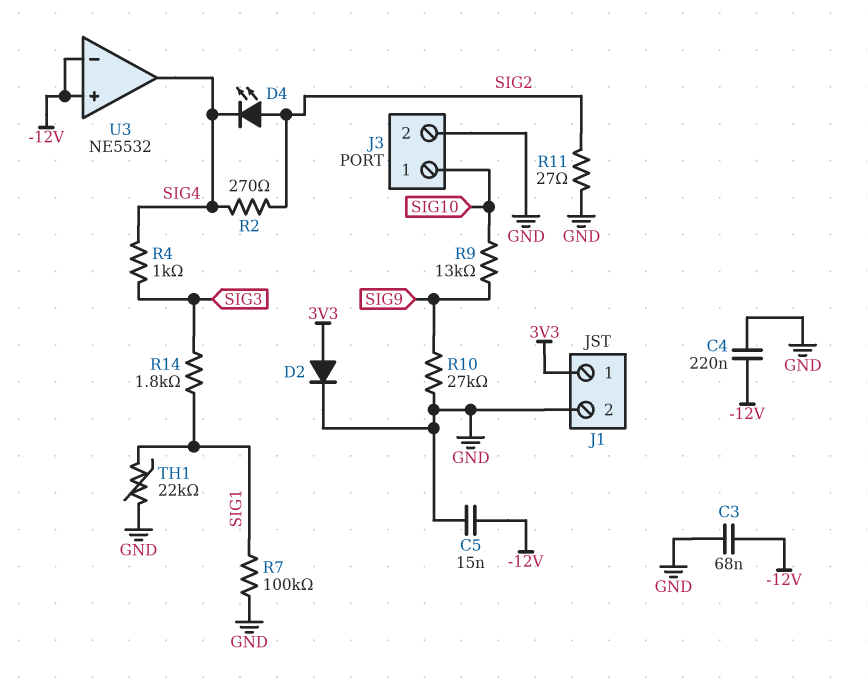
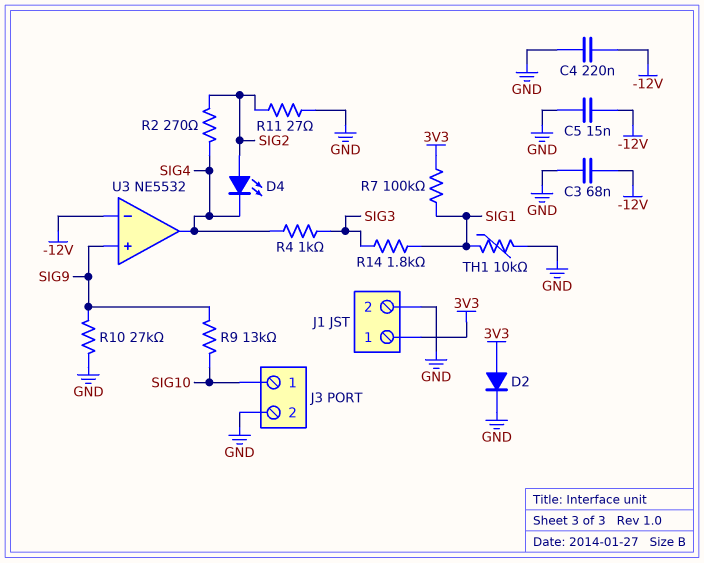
R7: 100k (GND, SIG1) -> 100k (3V3, SIG1)
TH1: 22k (GND, SIG1) -> 10k (GND, SIG1)
U3 pin in+: -12V -> SIG9

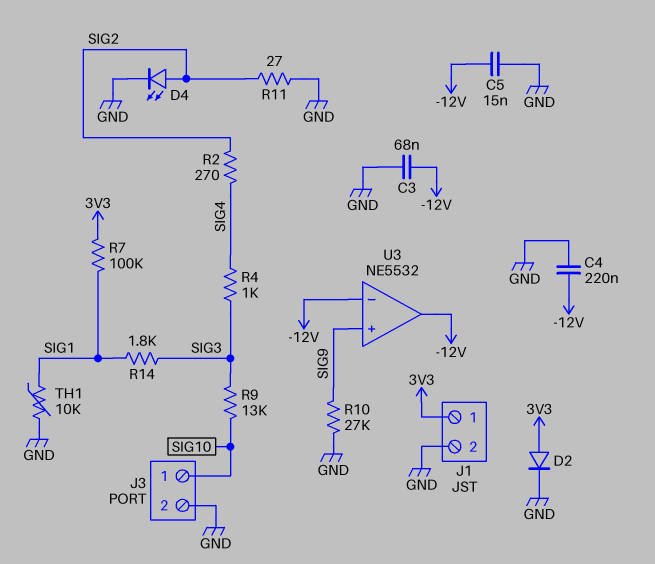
D4: LED (A SIG2, K SIG4) -> LED (A SIG2, K GND)
R9: 13k (SIG9, SIG10) -> 13k (SIG3, SIG10)
U3 pin out: SIG4 -> -12V

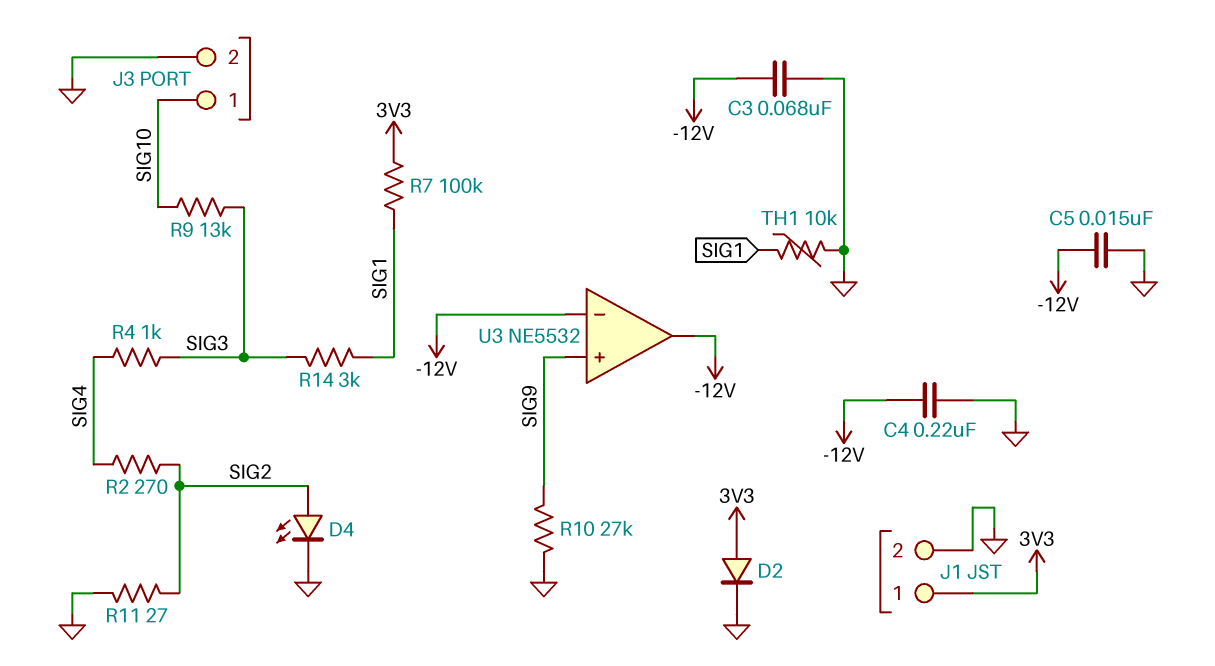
R14: 1.8k (SIG1, SIG3) -> 3k (SIG1, SIG3)

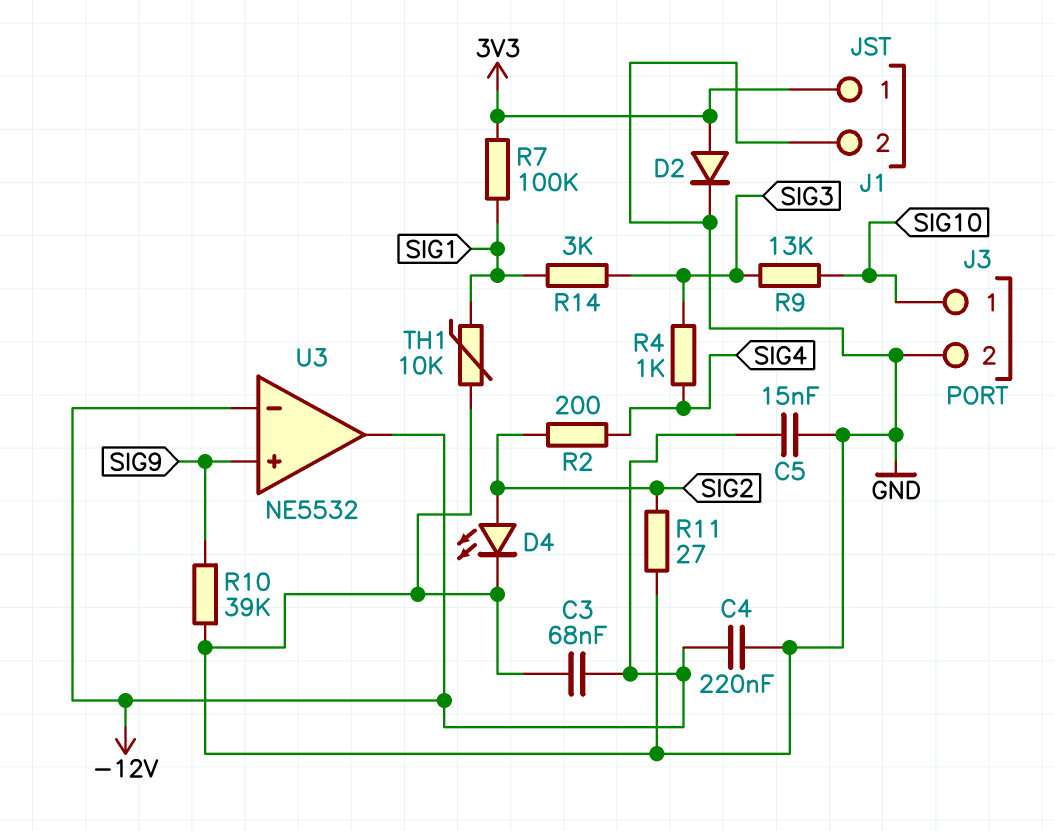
R2: 270 (SIG2, SIG4) -> 200 (SIG2, SIG4)
R10: 27k (GND, SIG9) -> 39k (GND, SIG9)

